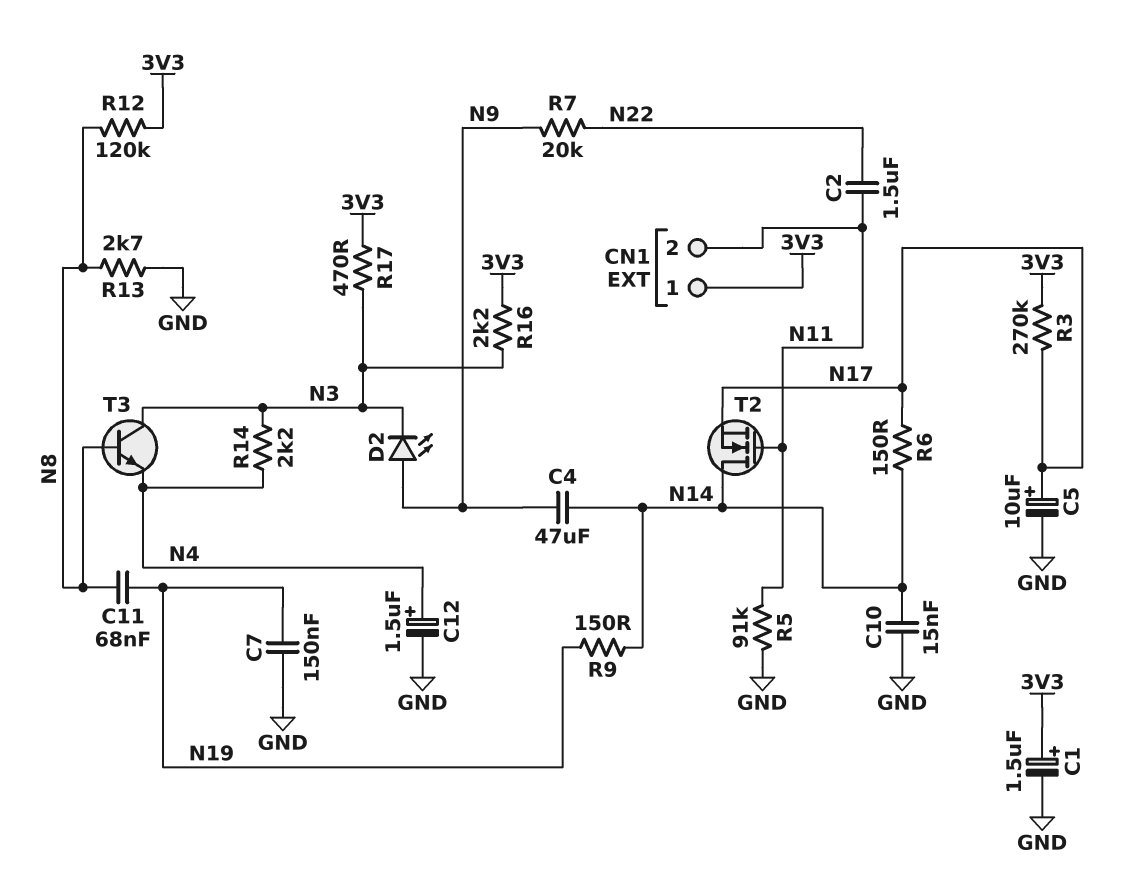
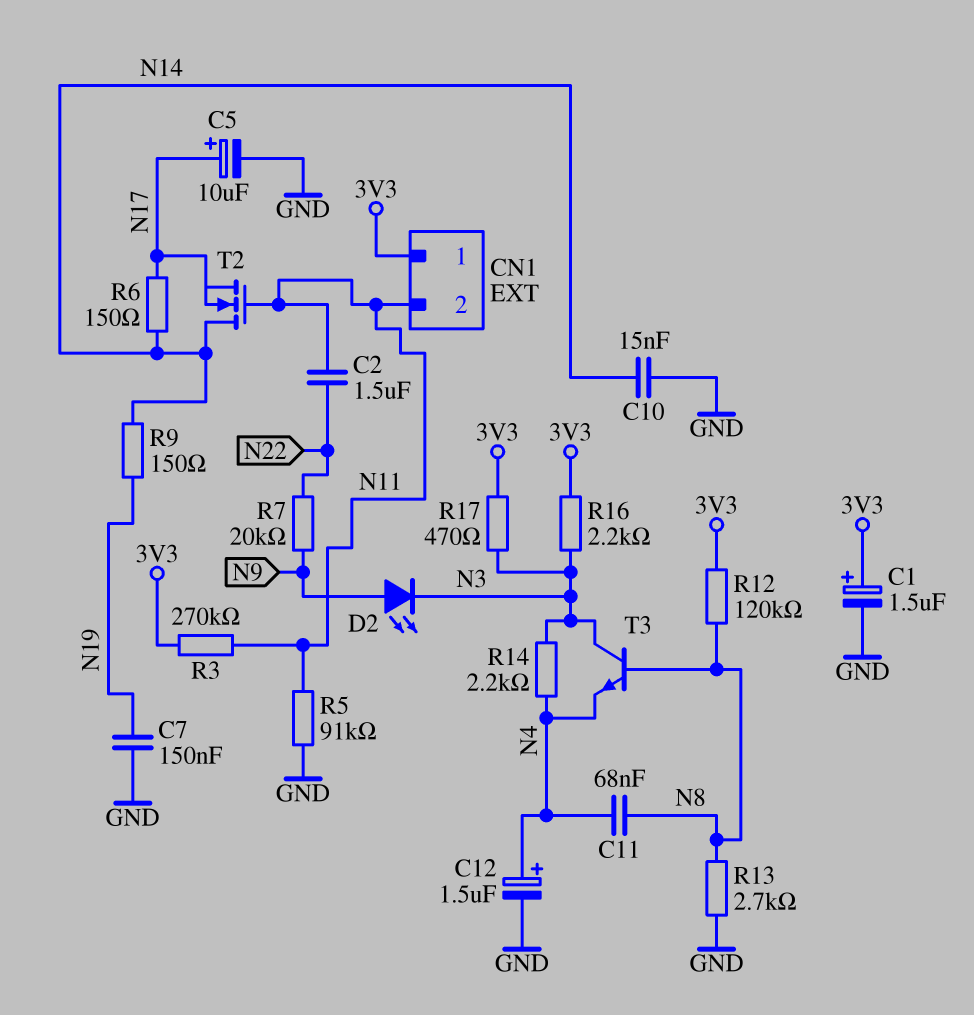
C4: 47uF (N9, N14) -> none
C11: 68nF (N8, N19) -> 68nF (N4, N8)
R3: 270k (3V3, N17) -> 270k (3V3, N11)

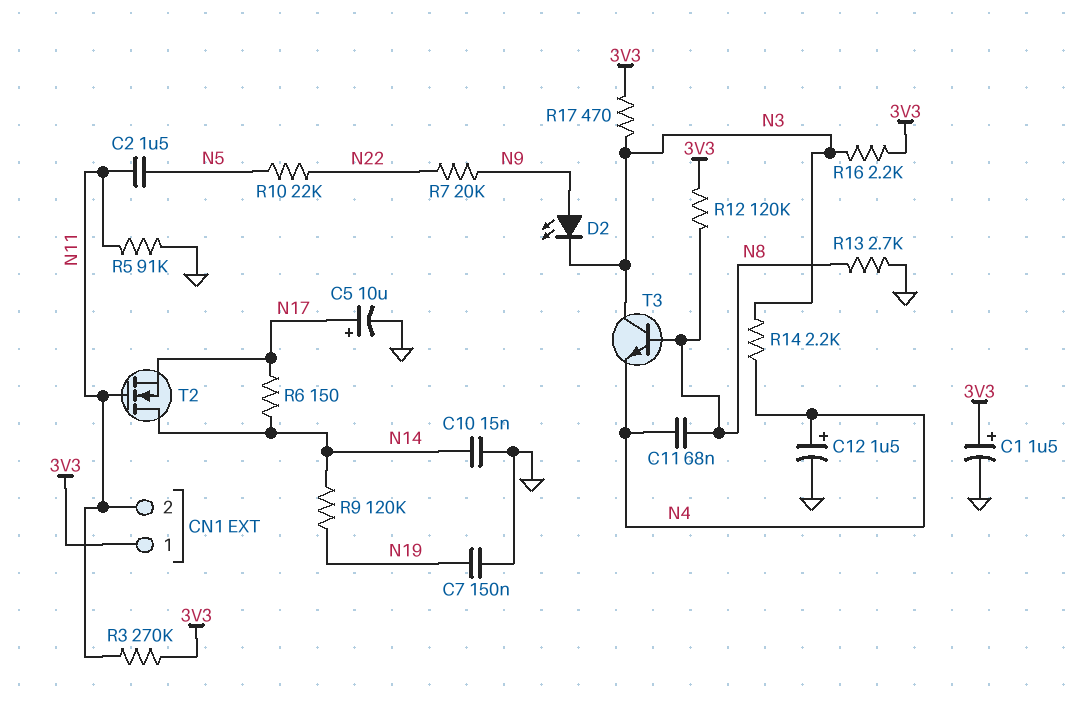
C2: 1.5uF (N11, N22) -> 1.5uF (N5, N11)
R9: 150 (N14, N19) -> 120k (N14, N19)
R10: none -> 22k (N5, N22)

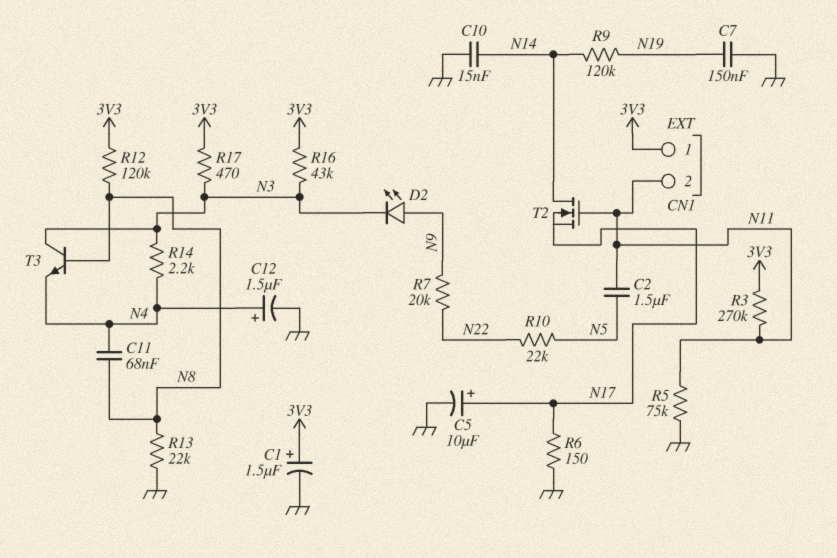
R5: 91k (GND, N11) -> 75k (GND, N11)
R6: 150 (N14, N17) -> 150 (GND, N17)
R13: 2.7k (GND, N8) -> 22k (GND, N8)
R16: 2.2k (3V3, N3) -> 43k (3V3, N3)

